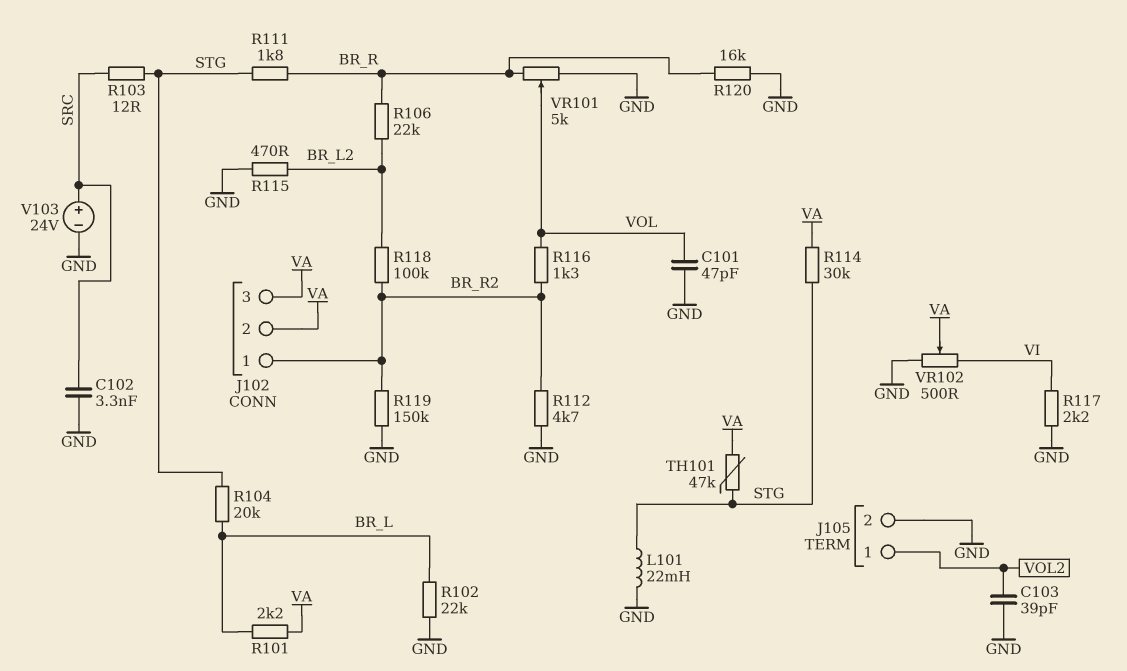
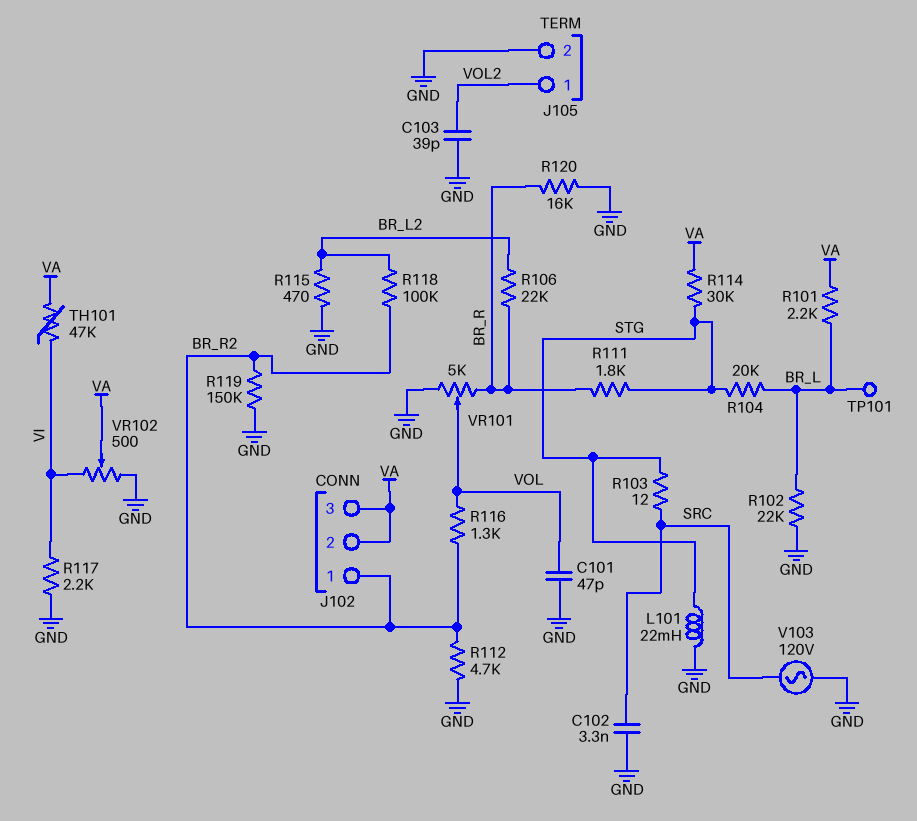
TH101: 47k (STG, VA) -> 47k (VA, VI)
TP101: none -> test point (BR_L)
V103: 24V (plus SRC, minus GND) -> AC 120V (GND, SRC)

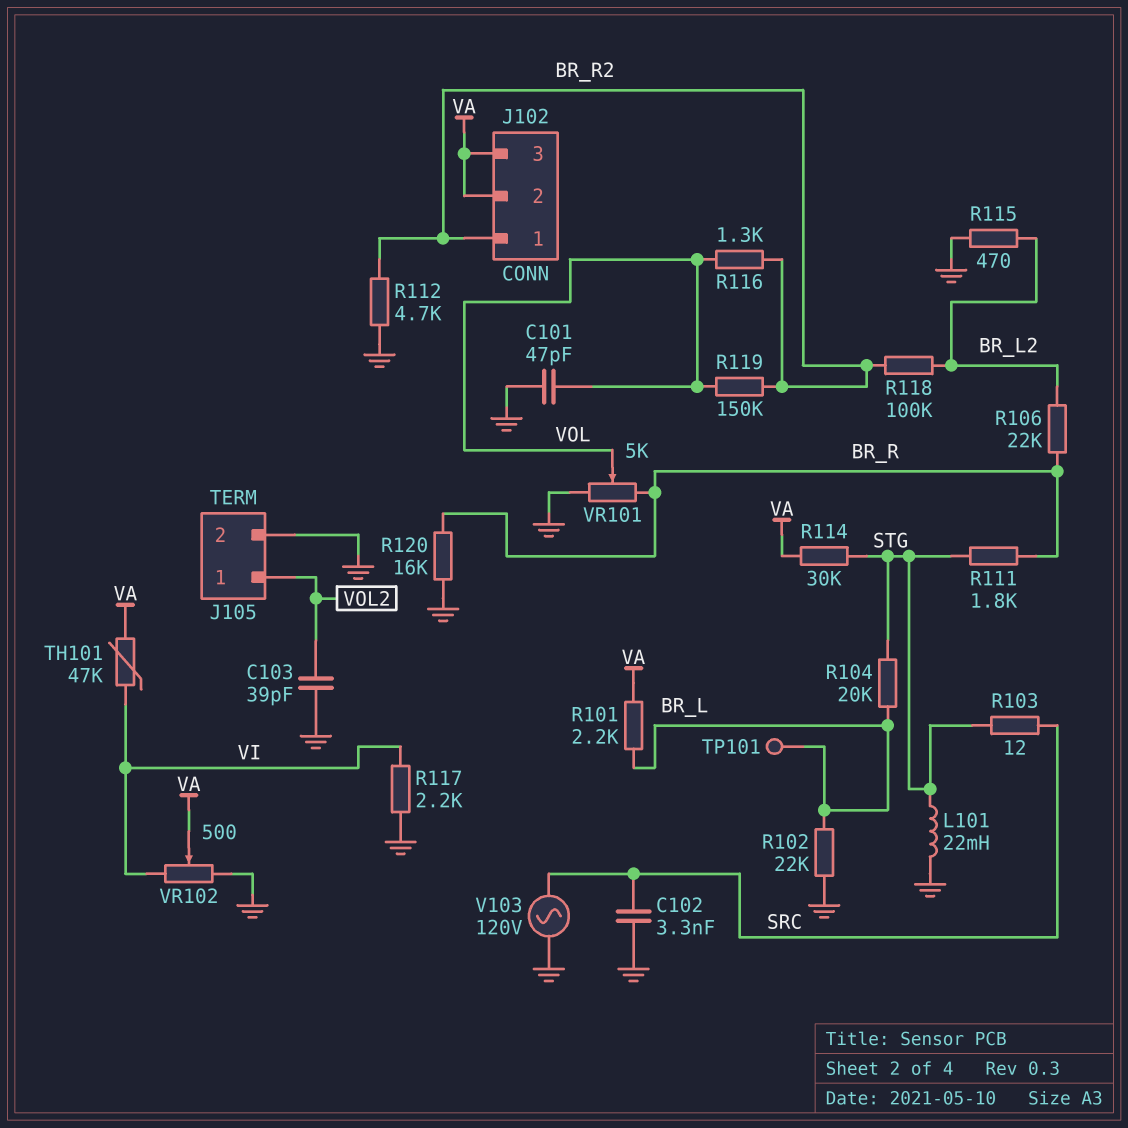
R119: 150k (BR_R2, GND) -> 150k (BR_R2, VOL)

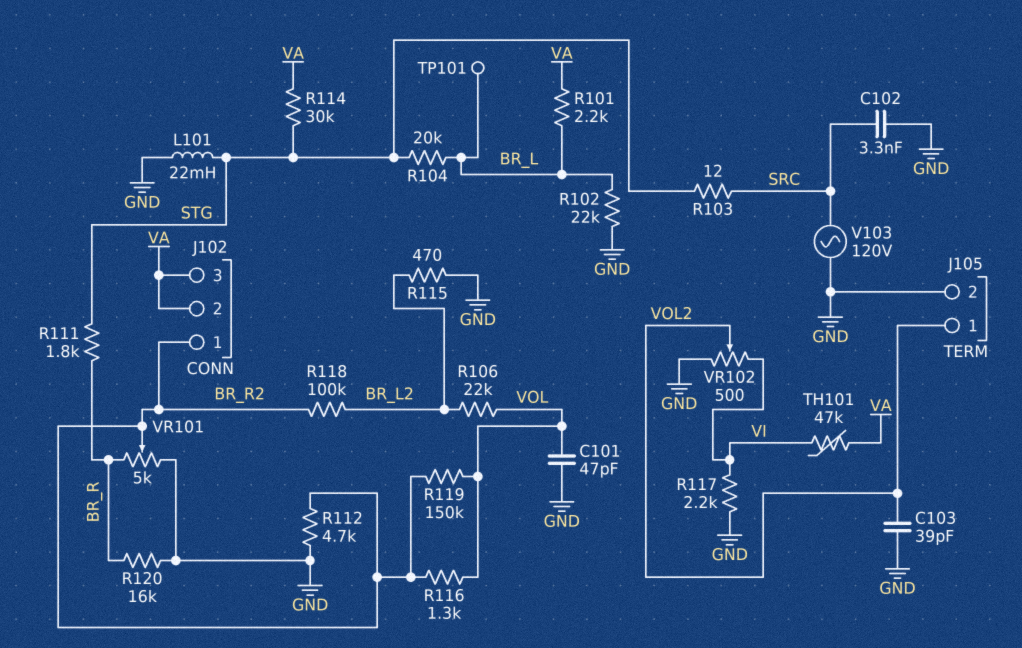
R106: 22k (BR_L2, BR_R) -> 22k (BR_L2, VOL)
VR101: 5k (BR_R, GND, wiper VOL) -> 5k (BR_R, GND, wiper BR_R2)
VR102: 500 (GND, VI, wiper VA) -> 500 (GND, VI, wiper VOL2)

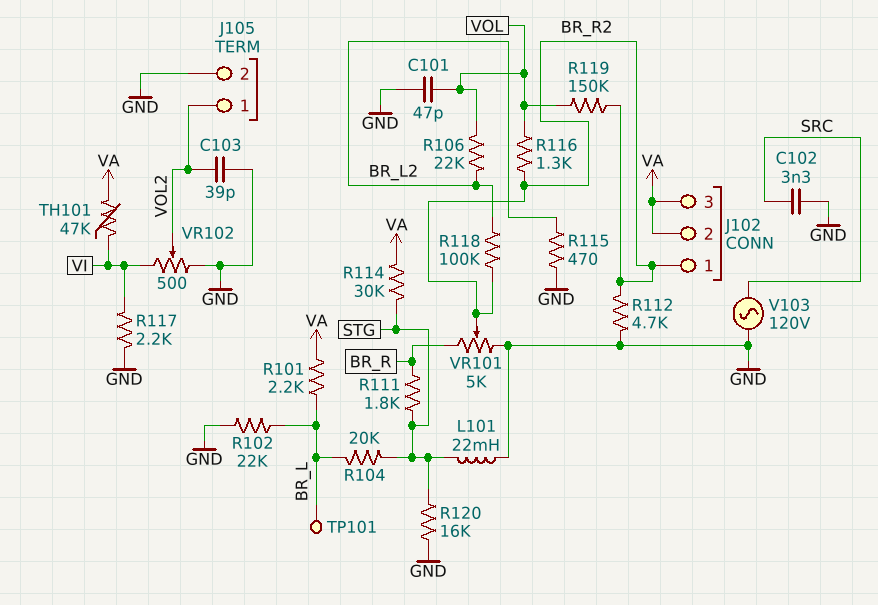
R103: 12 (SRC, STG) -> none
R120: 16k (BR_R, GND) -> 16k (GND, STG)

